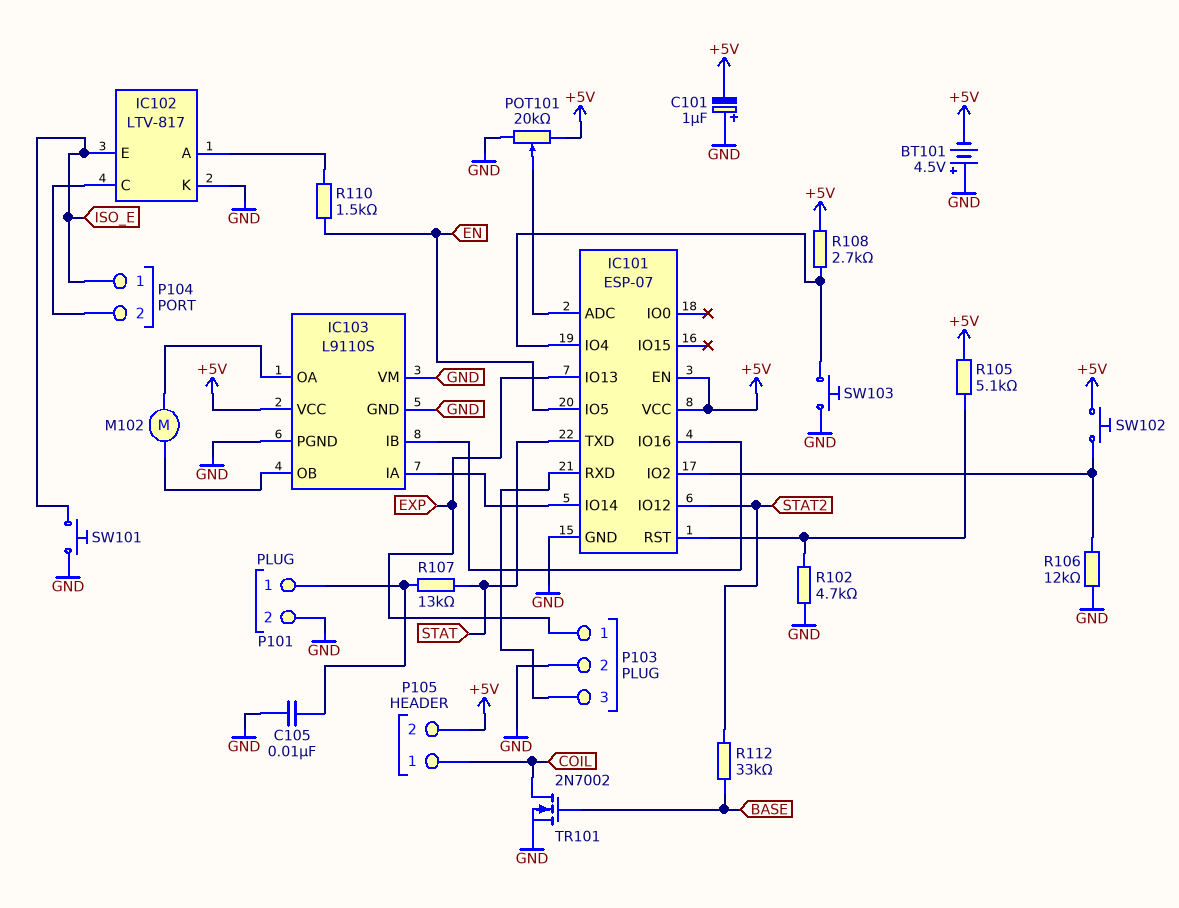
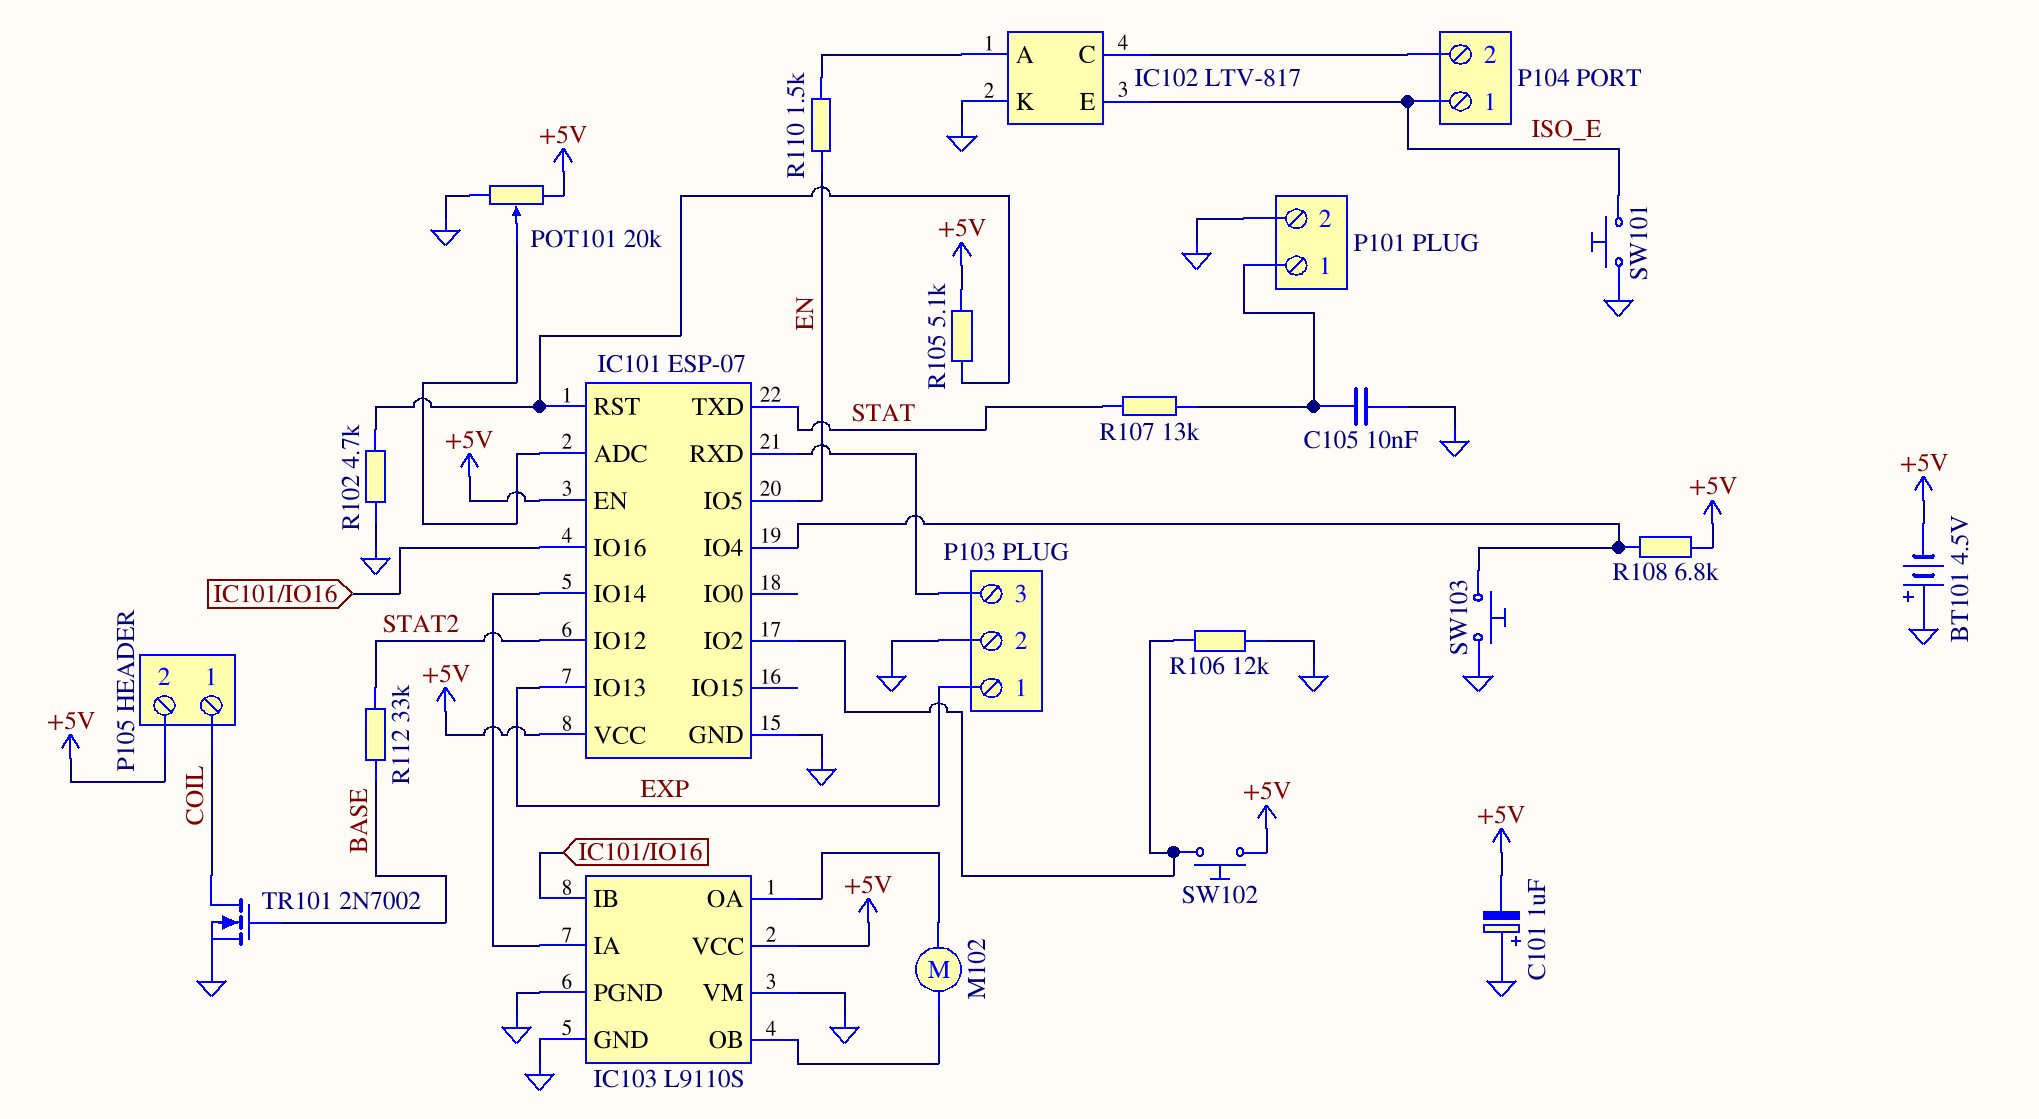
R108: 2.7k (+5V, IC101/IO4) -> 6.8k (+5V, IC101/IO4)

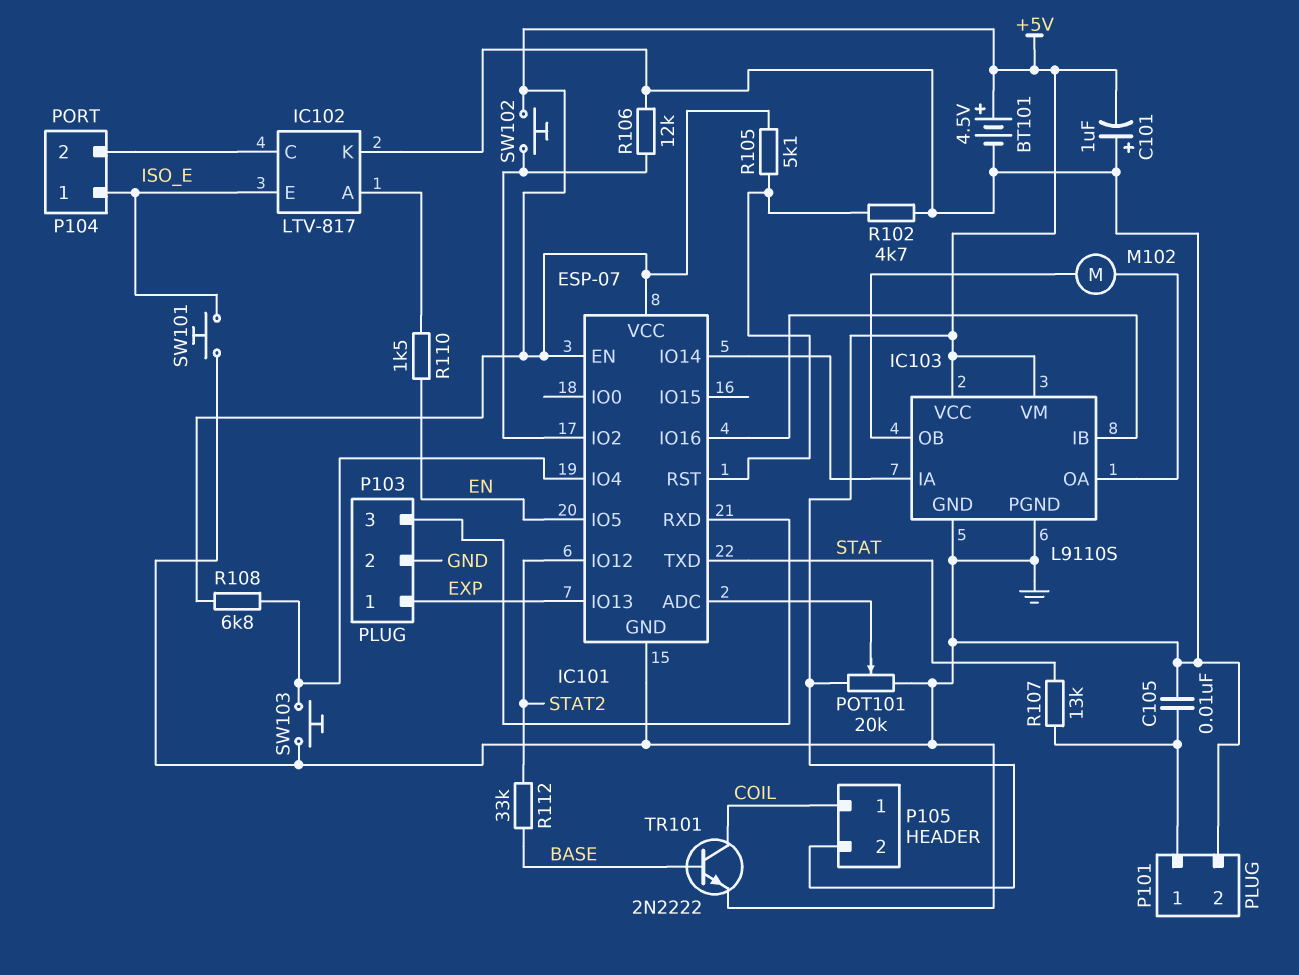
BT101: 4.5V (plus GND, minus +5V) -> 4.5V (plus +5V, minus GND)
IC103 pin VM: GND -> +5V
TR101: NMOS 2N7002 (G BASE, D COIL, S GND) -> NPN 2N2222 (B BASE, C COIL, E GND)

